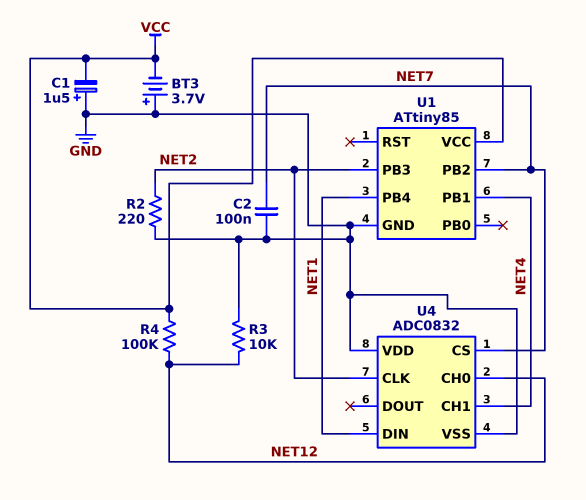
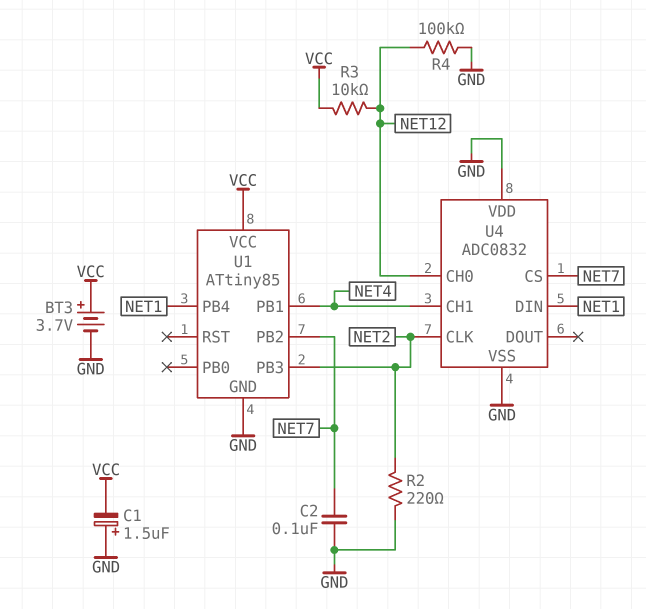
BT3: 3.7V (plus GND, minus VCC) -> 3.7V (plus VCC, minus GND)
R3: 10k (GND, NET12) -> 10k (NET12, VCC)
R4: 100k (NET12, VCC) -> 100k (GND, NET12)

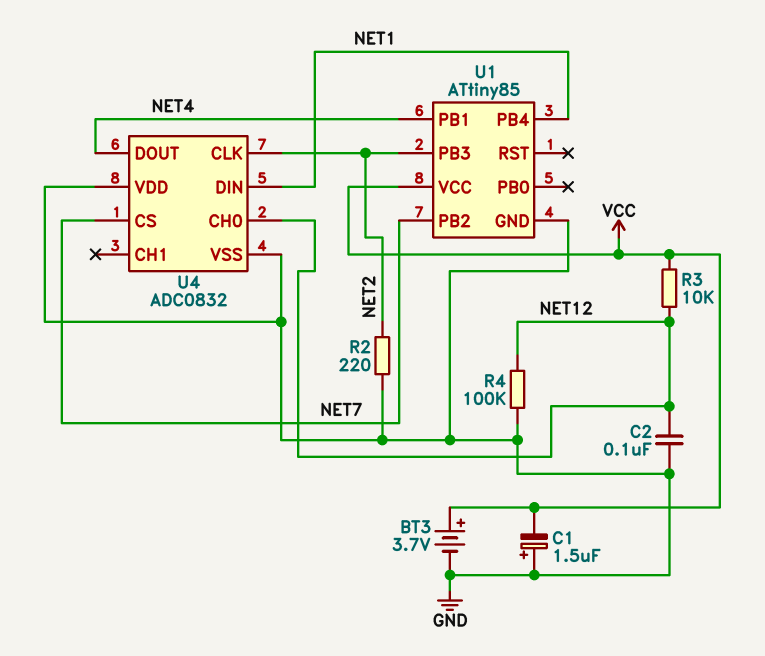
C2: 100nF (GND, NET7) -> 100nF (GND, NET12)
U4 pin CH1: NET4 -> none
U4 pin DOUT: none -> NET4

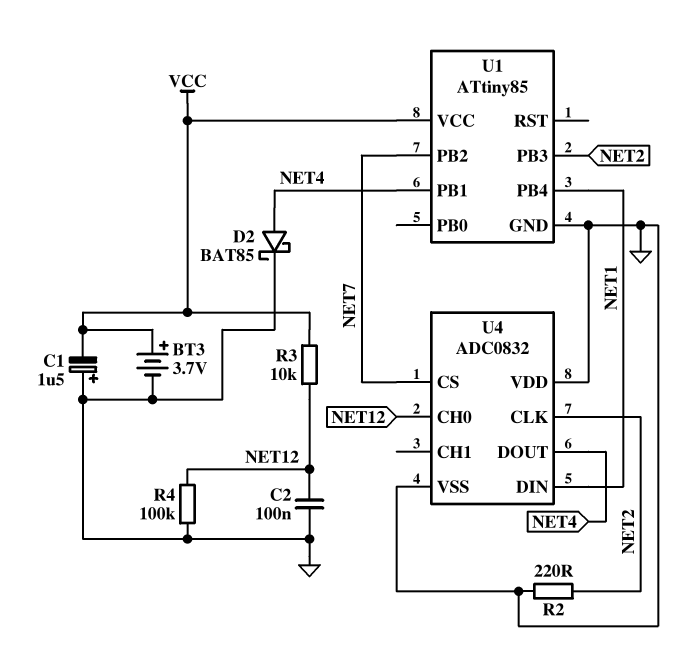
D2: none -> schottky BAT85 (A NET4, K GND)

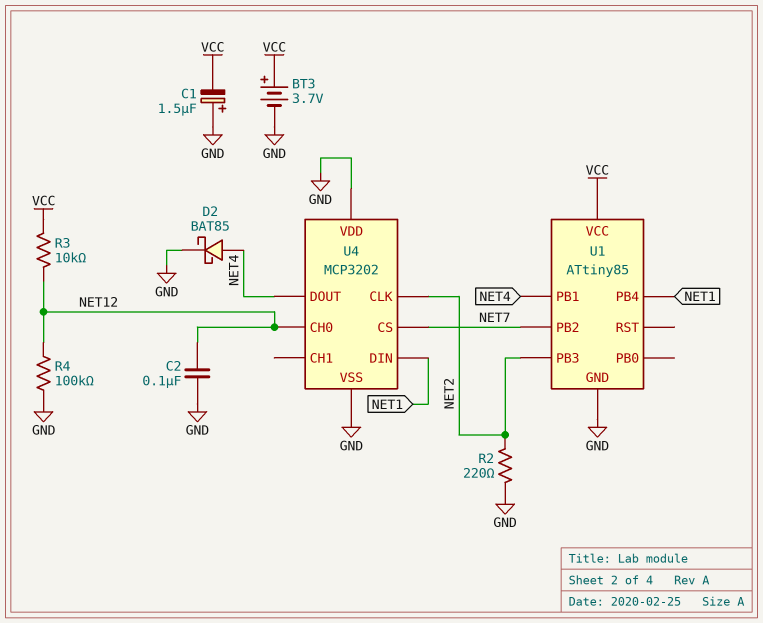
U4: ADC0832 -> MCP3202

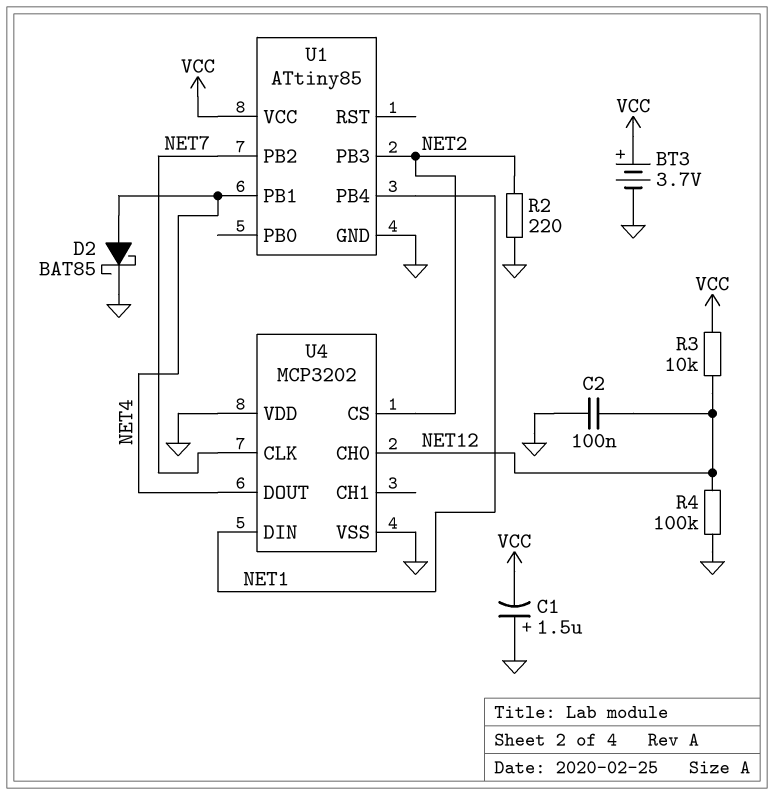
U4 pin CLK: NET2 -> NET7
U4 pin CS: NET7 -> NET2

